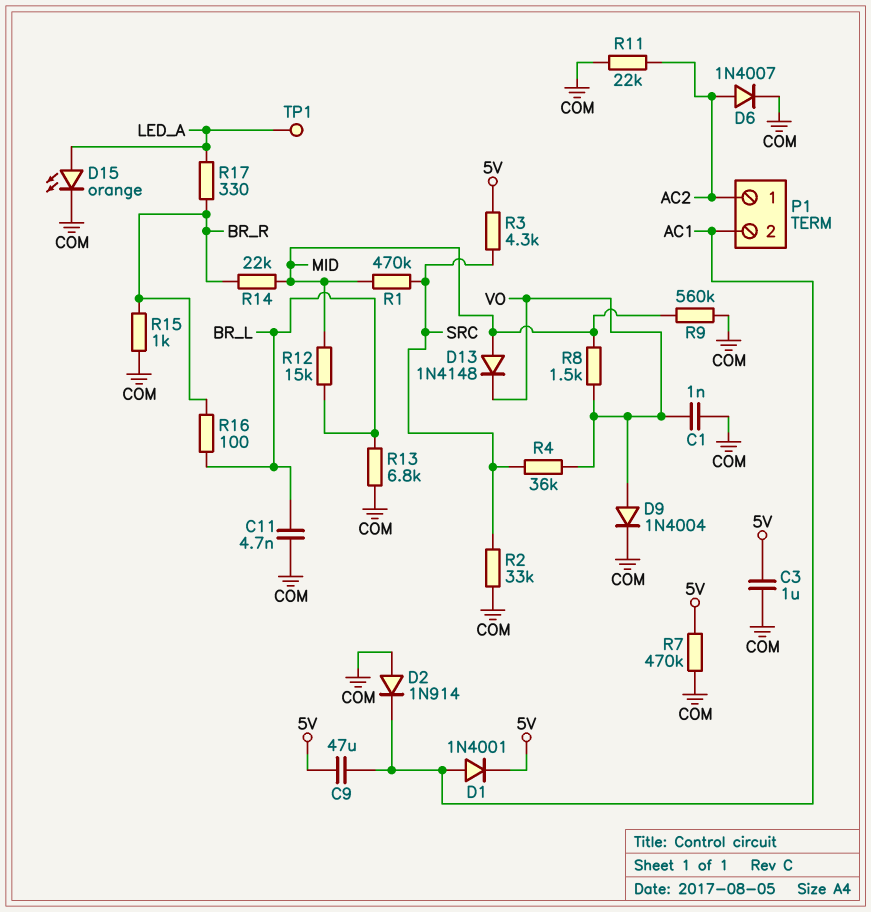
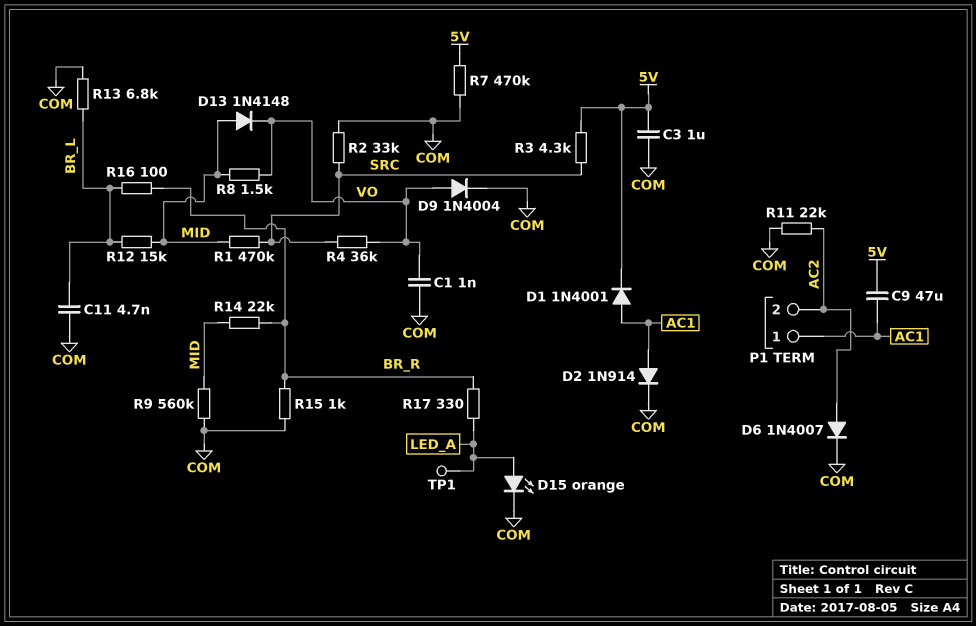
D2: diode 1N914 (A COM, K AC1) -> diode 1N914 (A AC1, K COM)
P1 pin 1: AC2 -> AC1
P1 pin 2: AC1 -> AC2

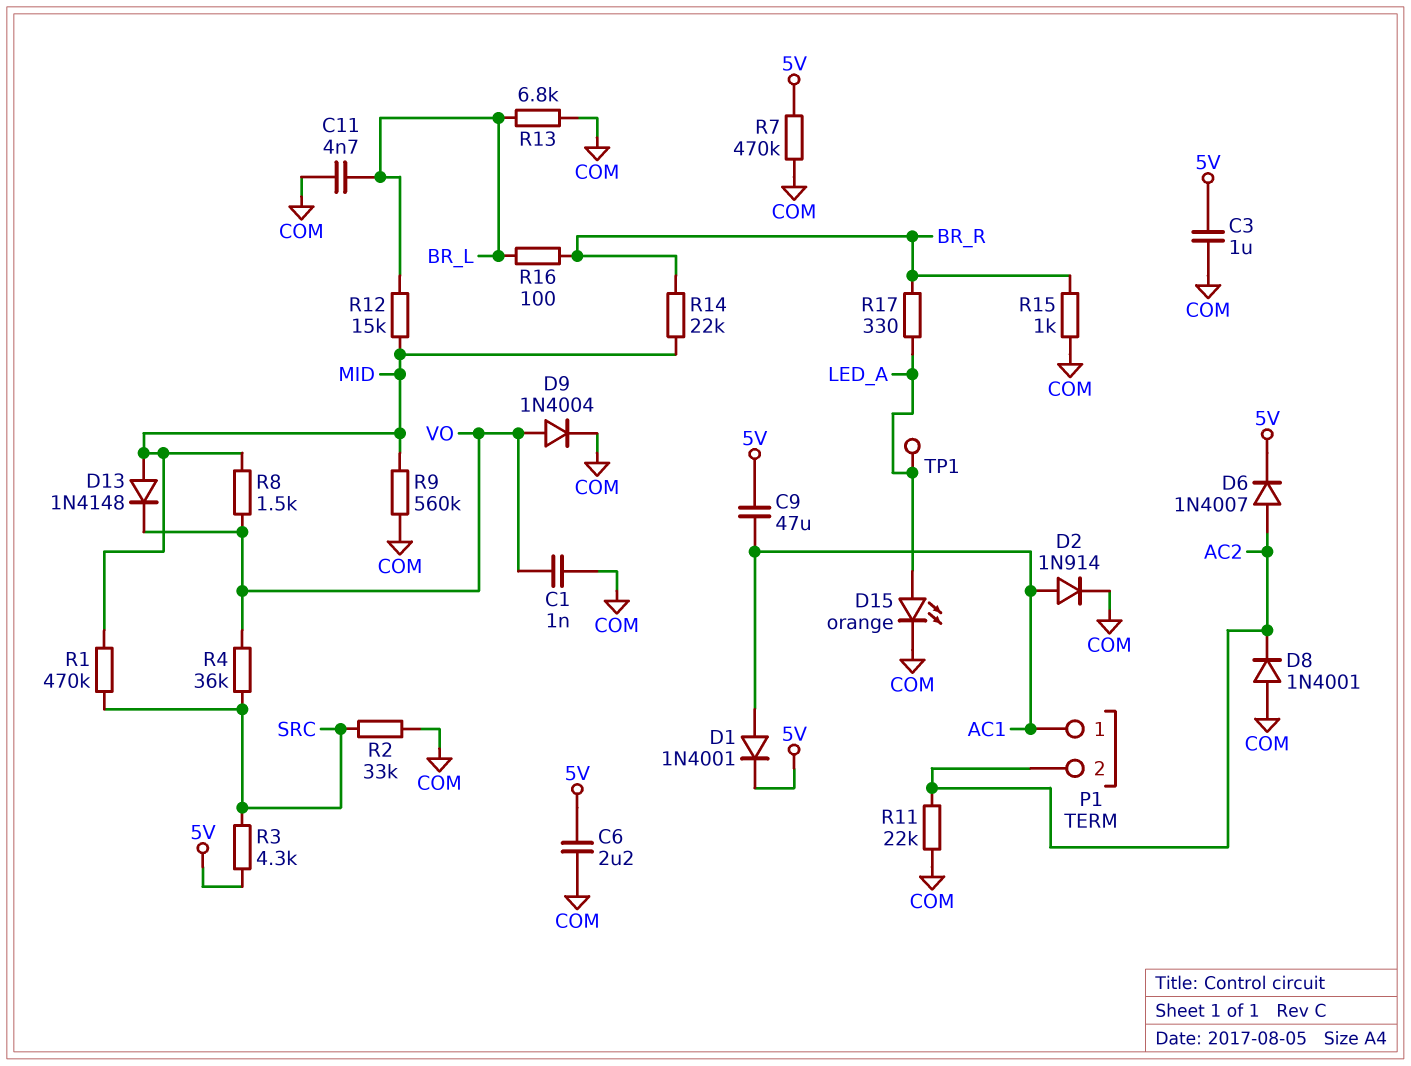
C6: none -> 2.2uF (5V, COM)
D6: diode 1N4007 (A AC2, K COM) -> diode 1N4007 (A AC2, K 5V)
D8: none -> diode 1N4001 (A COM, K AC2)

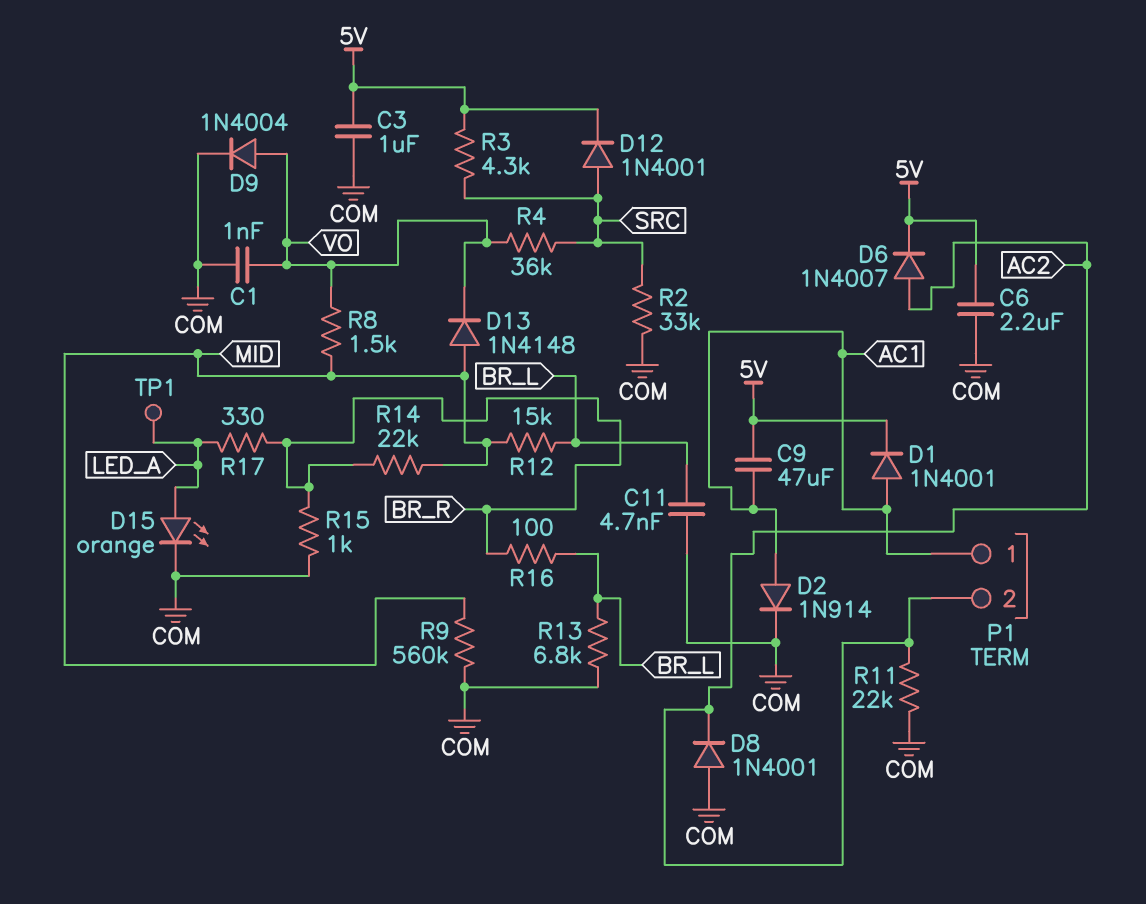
D12: none -> diode 1N4001 (A SRC, K 5V)
R1: 470k (MID, SRC) -> none
R7: 470k (5V, COM) -> none

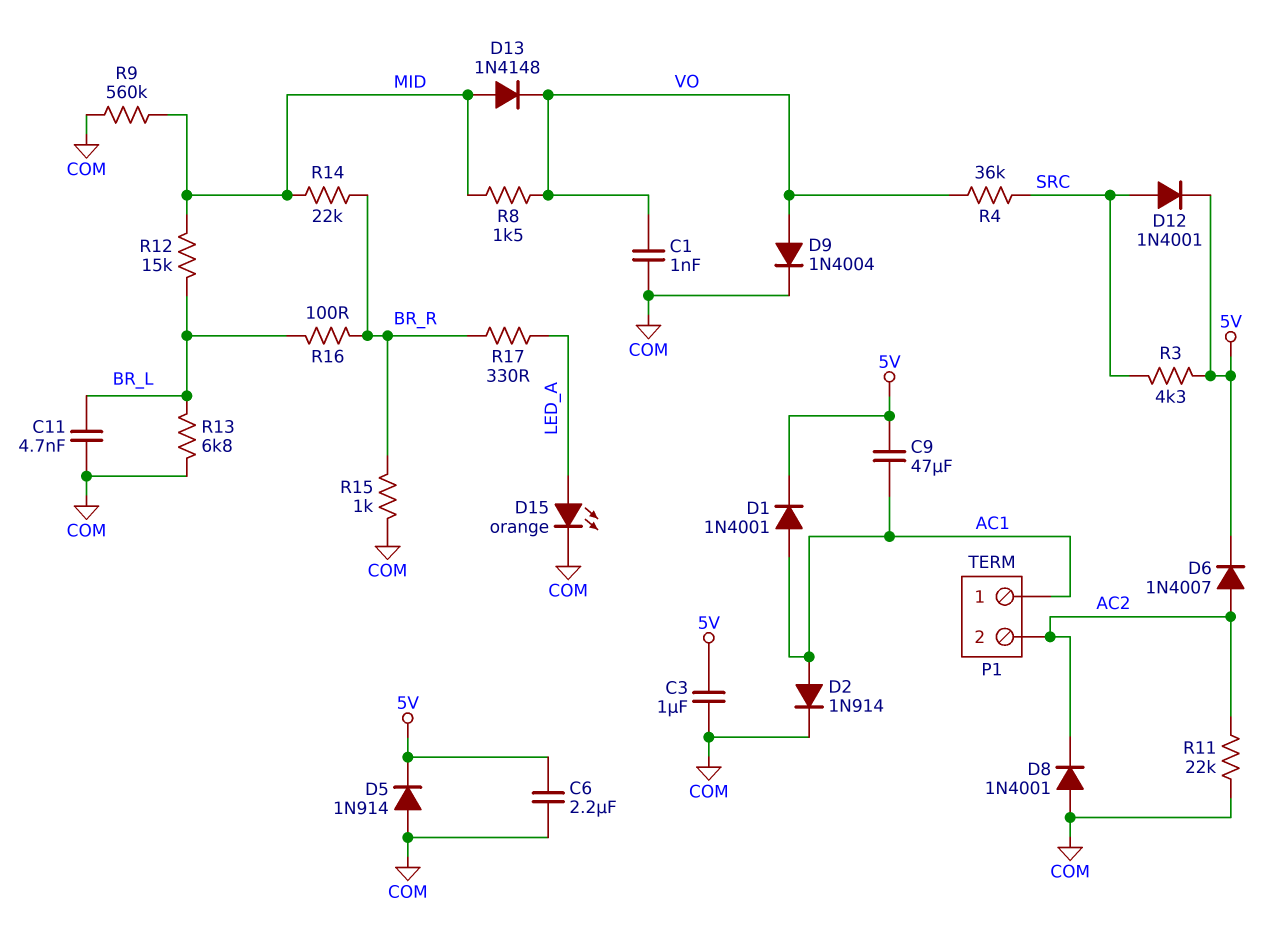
D5: none -> diode 1N914 (A COM, K 5V)
R2: 33k (COM, SRC) -> none
TP1: test point (LED_A) -> none

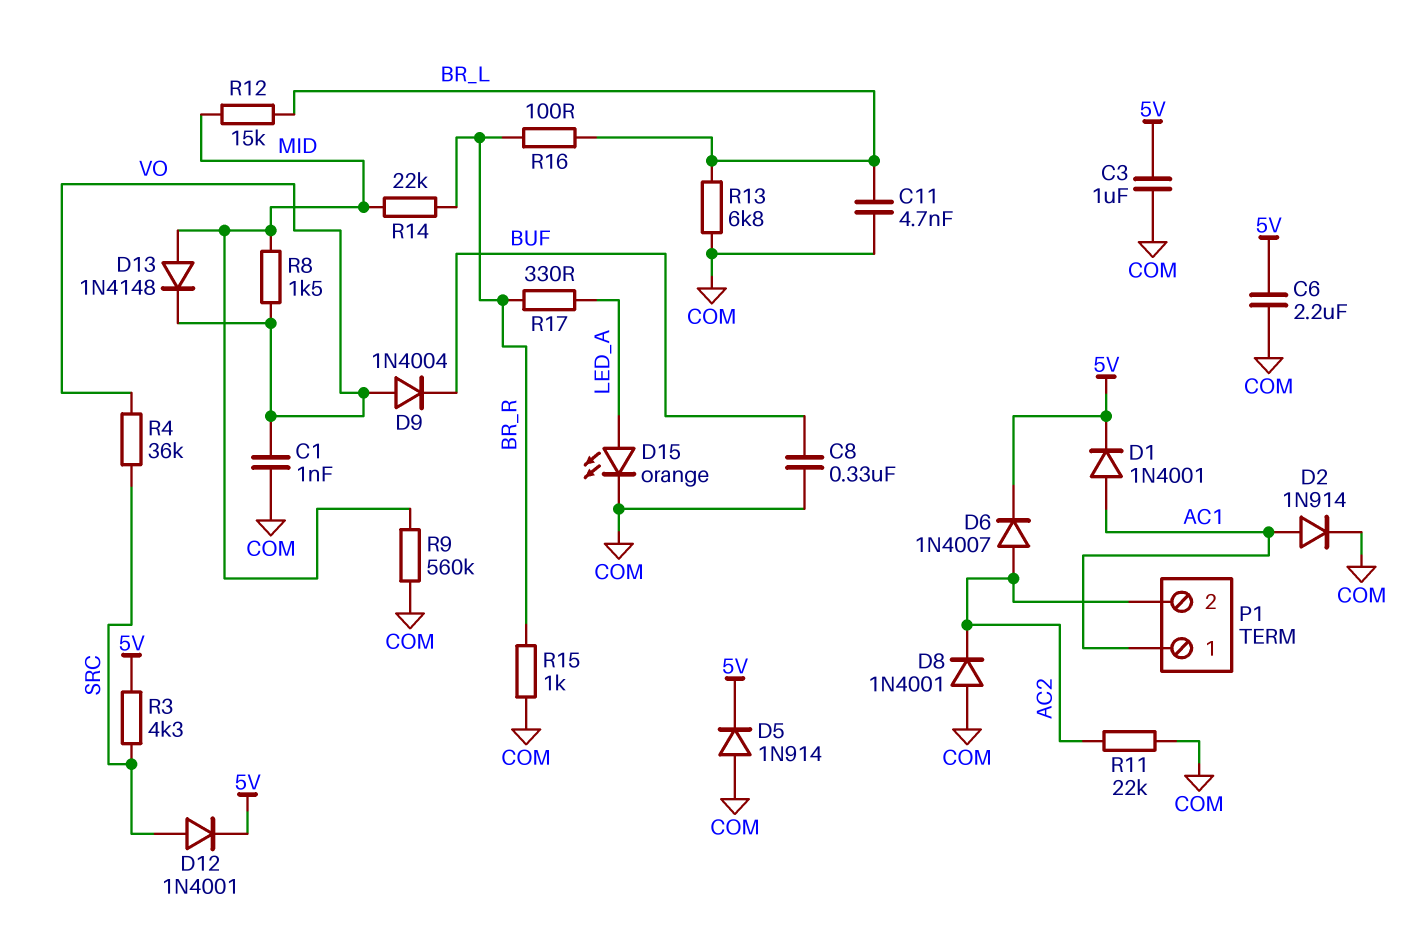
C8: none -> 330nF (BUF, COM)
C9: 47uF (5V, AC1) -> none
D9: diode 1N4004 (A VO, K COM) -> diode 1N4004 (A VO, K BUF)

